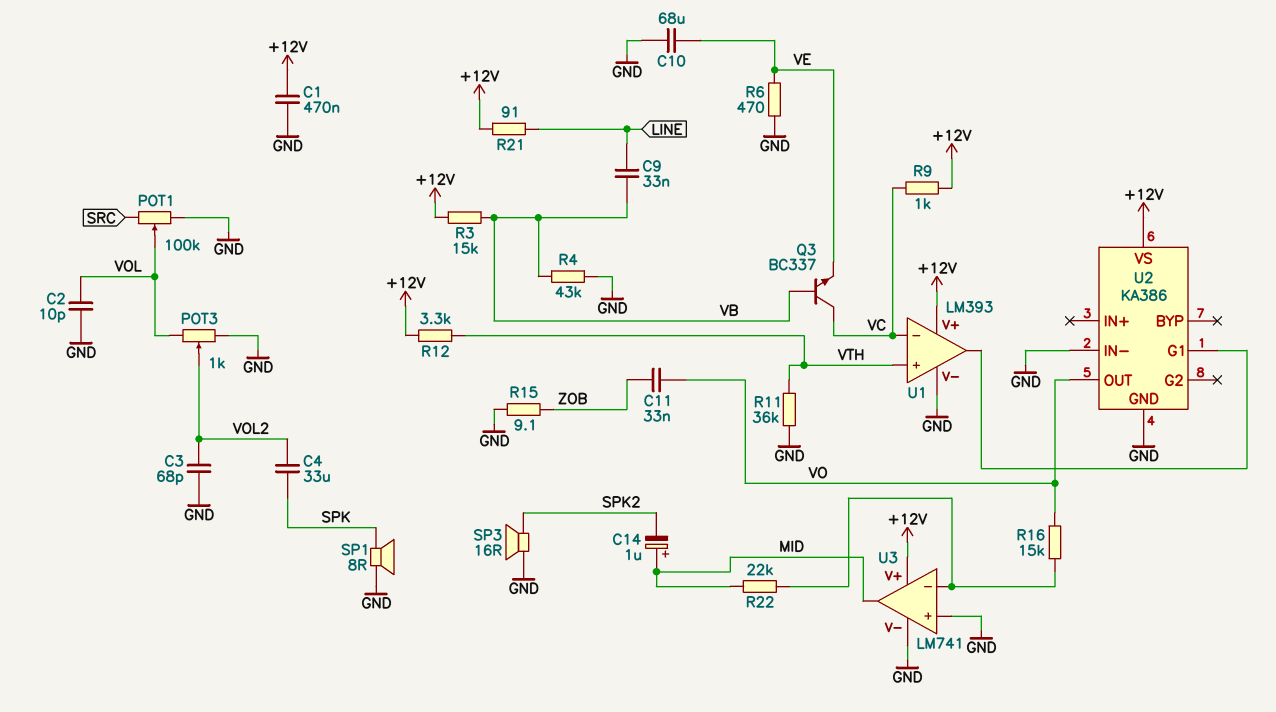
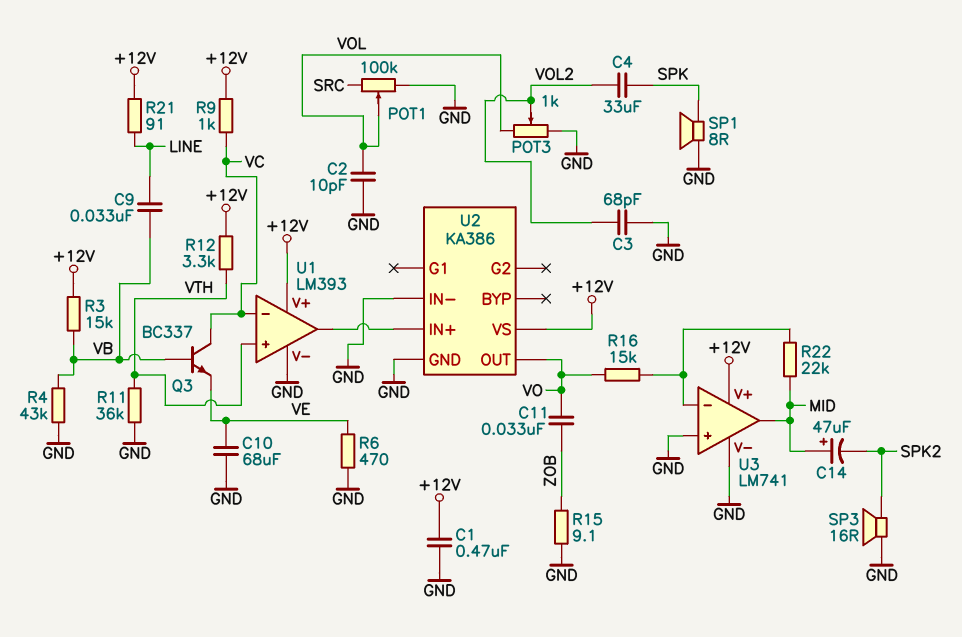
C14: 1uF (plus MID, minus SPK2) -> 47uF (plus MID, minus SPK2)
U2 pin G1: U1/out -> none
U2 pin IN+: none -> U1/out

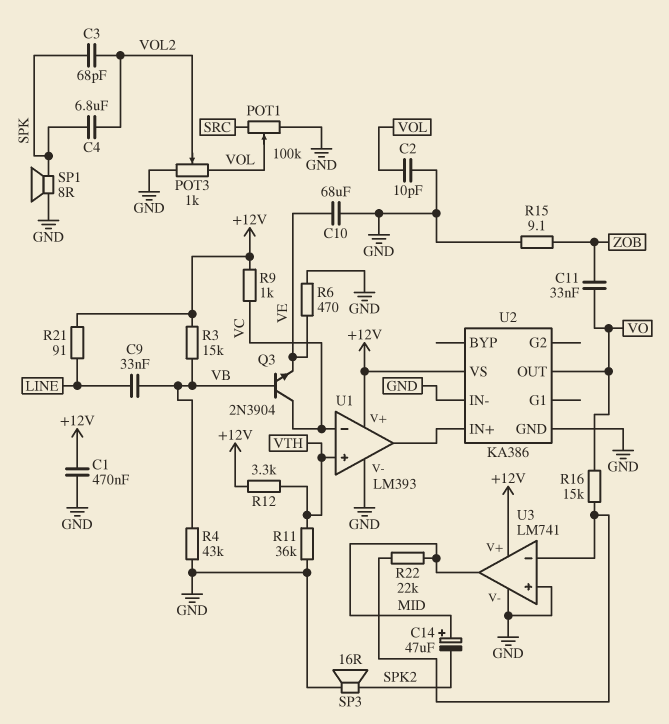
C3: 68pF (GND, VOL2) -> 68pF (SPK, VOL2)
C4: 33uF (SPK, VOL2) -> 6.8uF (SPK, VOL2)
Q3: NPN BC337 (B VB, C VC, E VE) -> NPN 2N3904 (B VB, C VC, E VE)

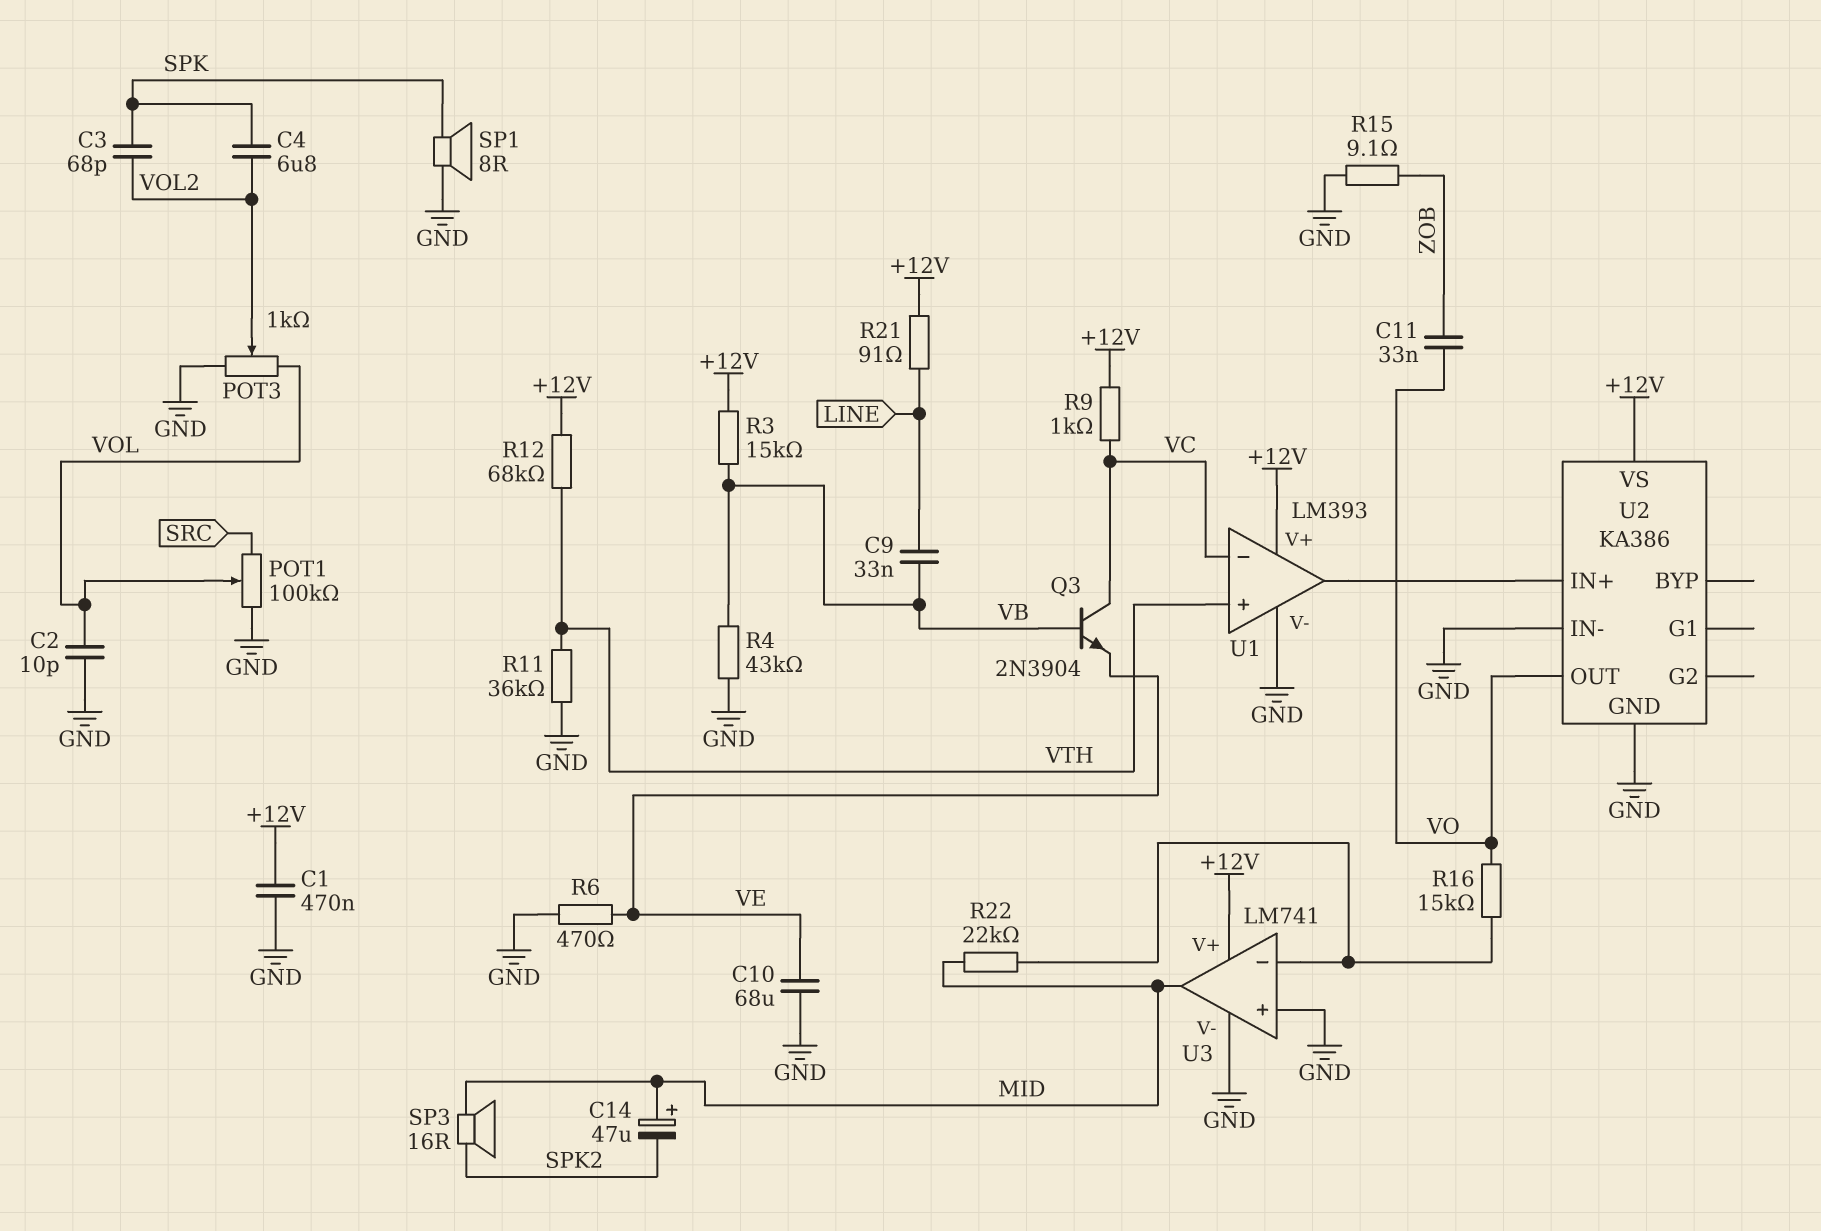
R12: 3.3k (+12V, VTH) -> 68k (+12V, VTH)
SP3: speaker 16R (GND, SPK2) -> speaker 16R (MID, SPK2)

